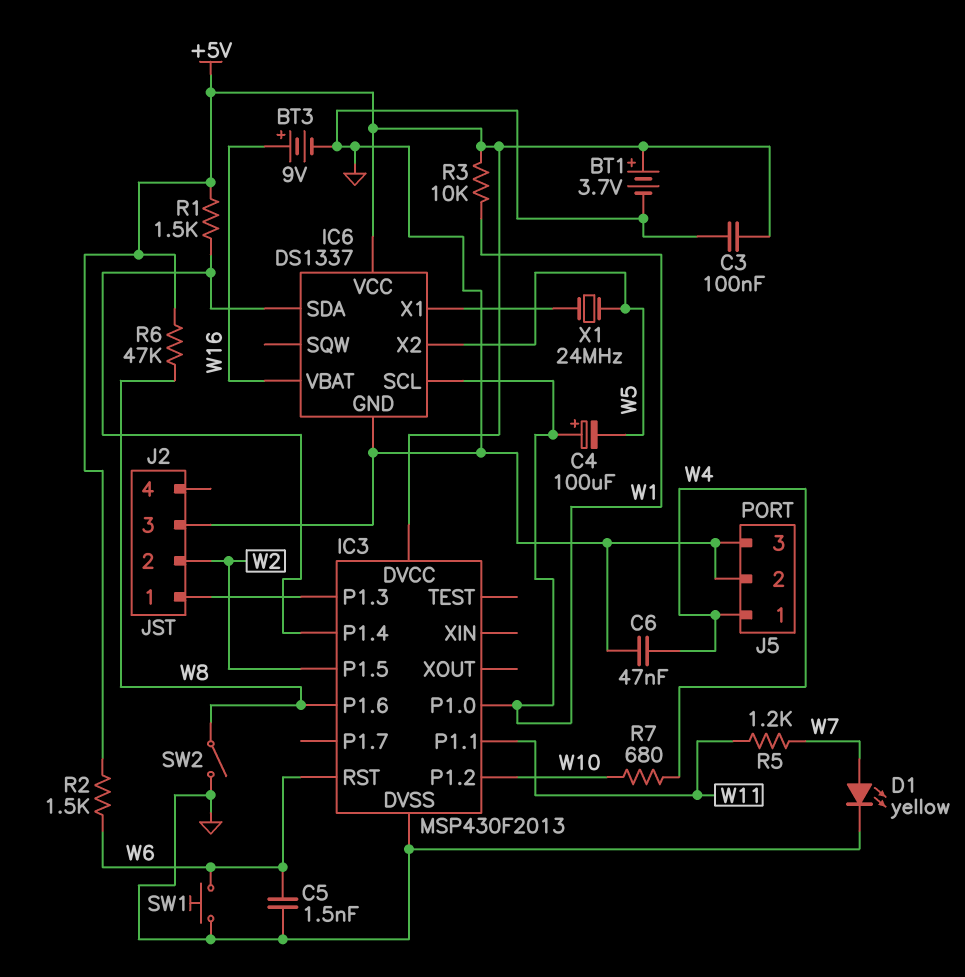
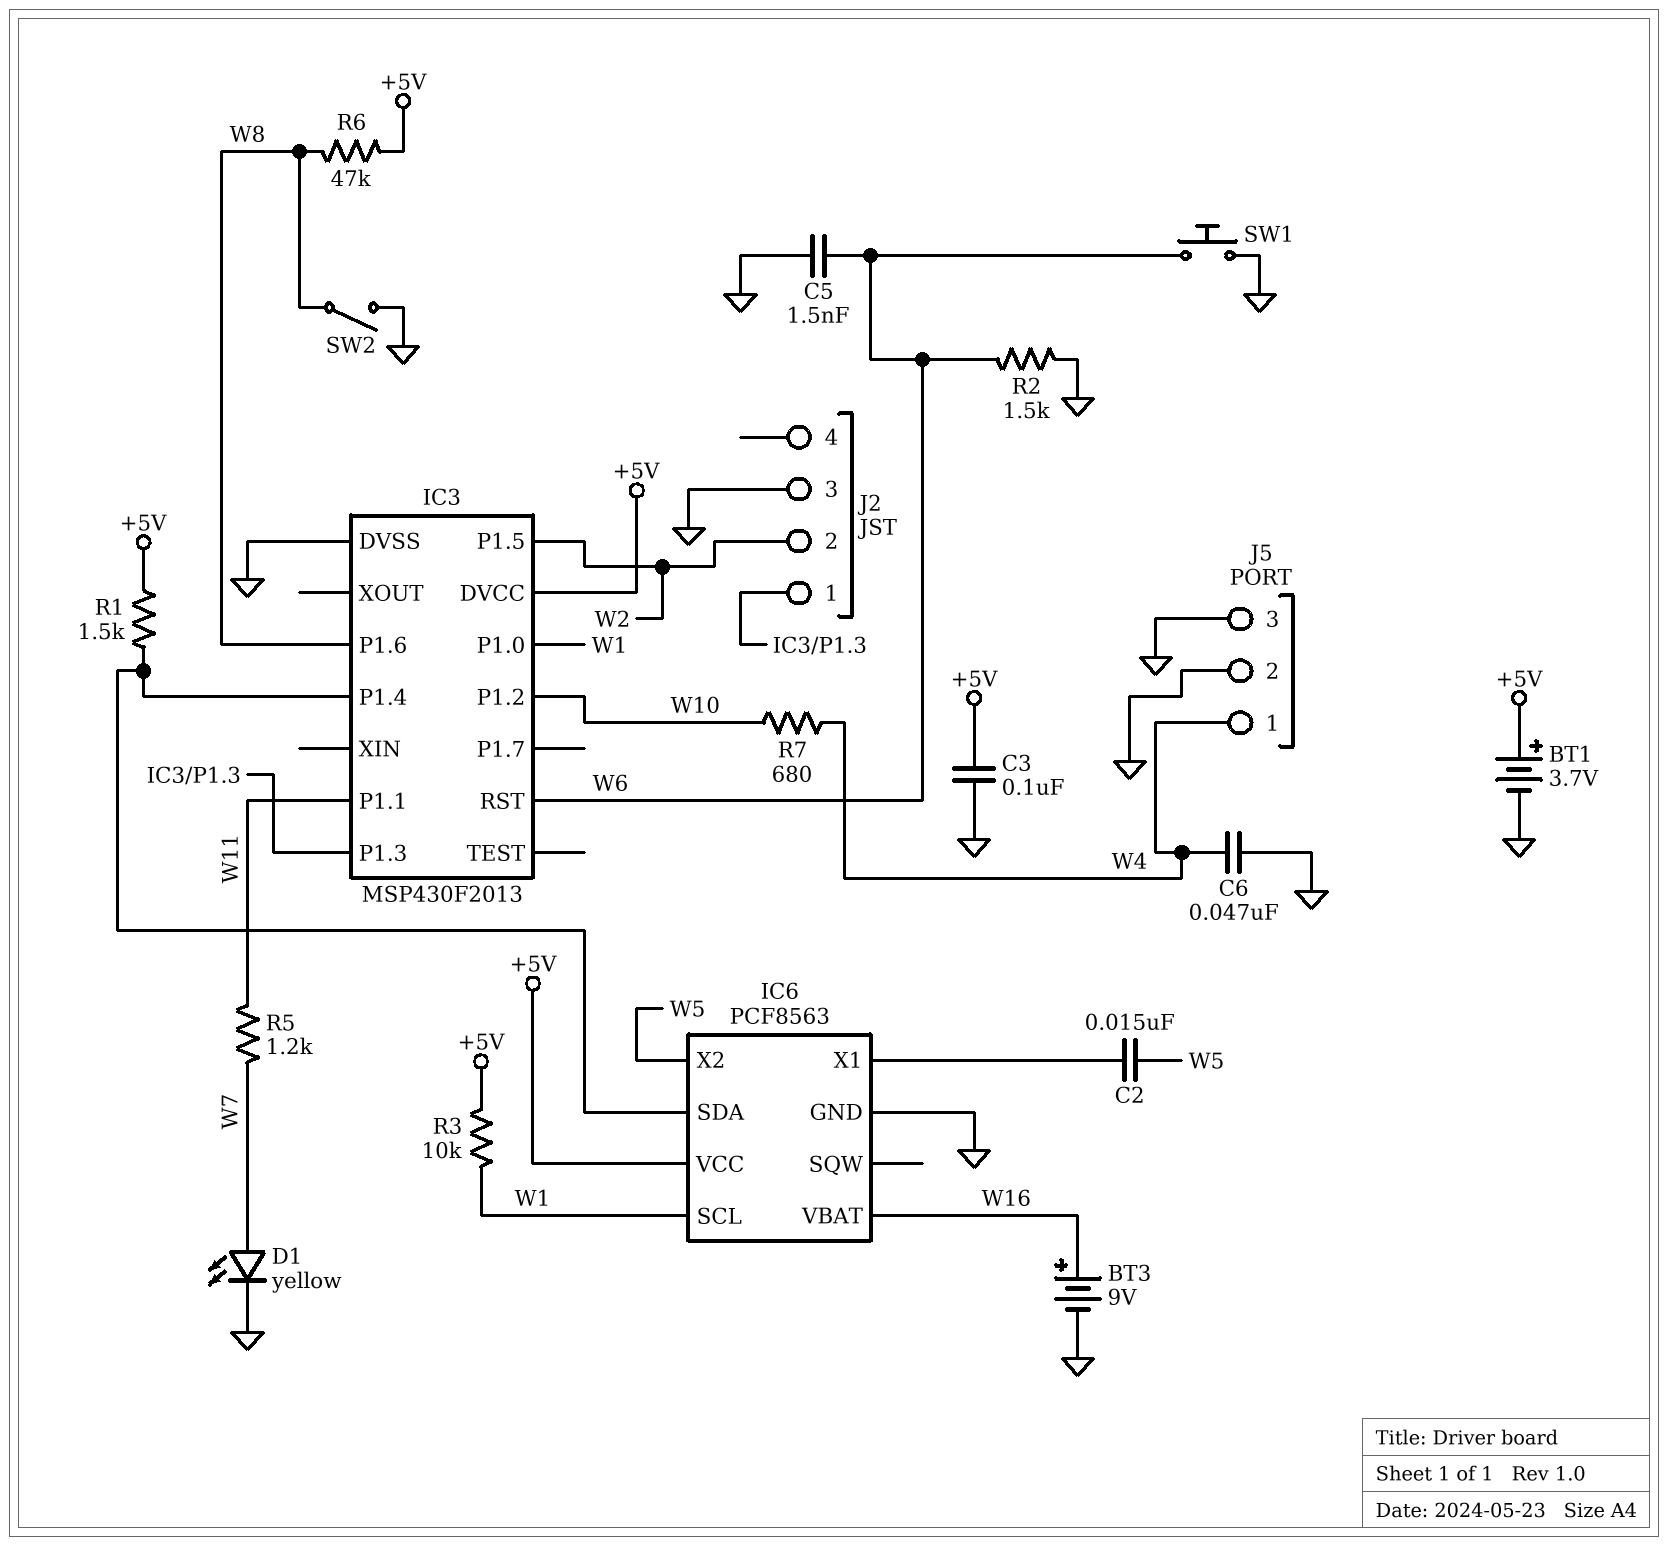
C2: none -> 15nF (IC6/X1, W5)
C4: 100uF (plus W1, minus W5) -> none
IC6: DS1337 -> PCF8563
R2: 1.5k (+5V, W6) -> 1.5k (GND, W6)
X1: 24MHz (IC6/X1, W5) -> none

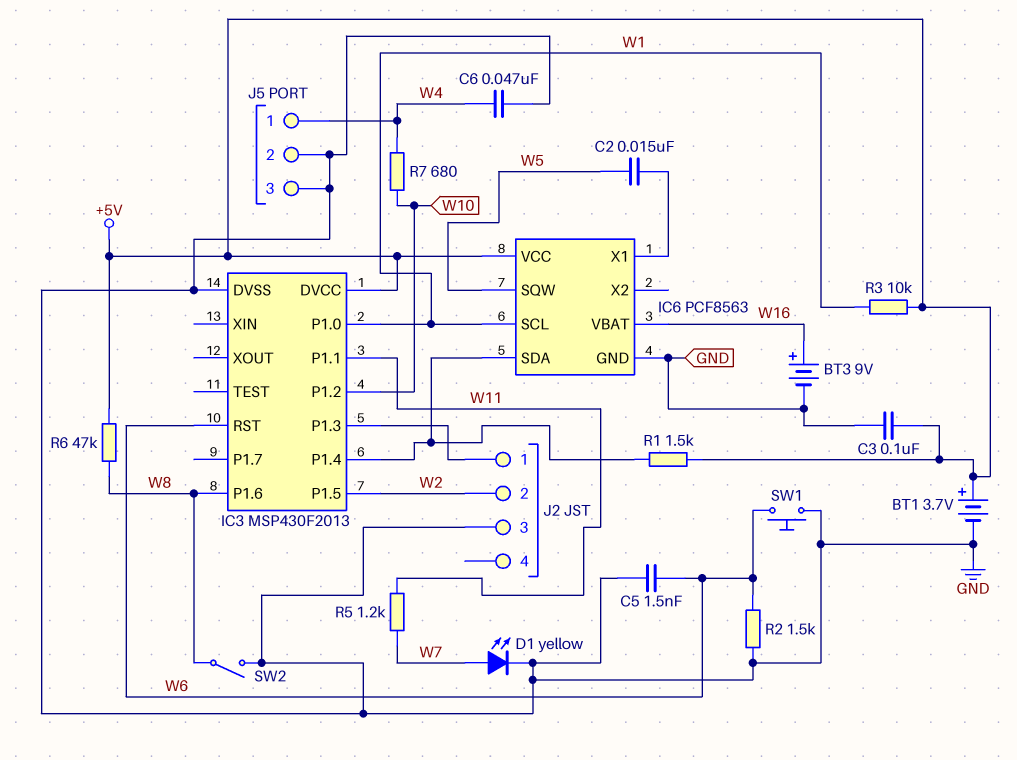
IC6 pin SQW: none -> W5
IC6 pin X2: W5 -> none

